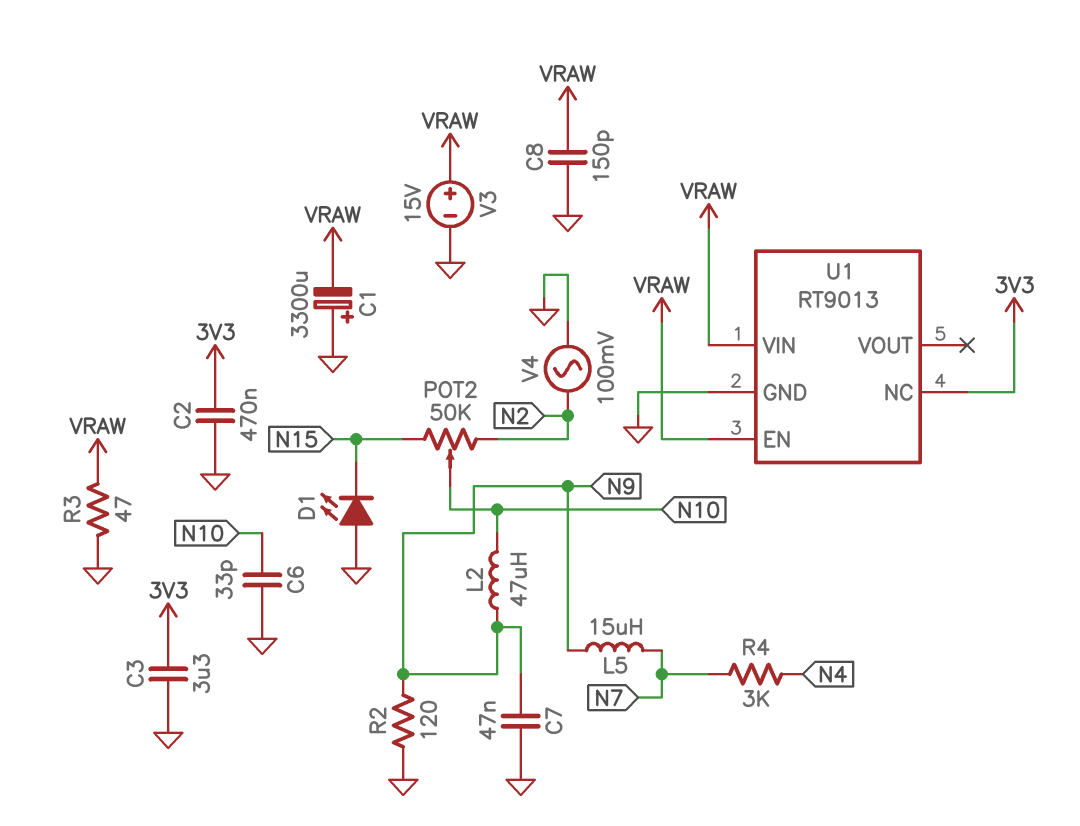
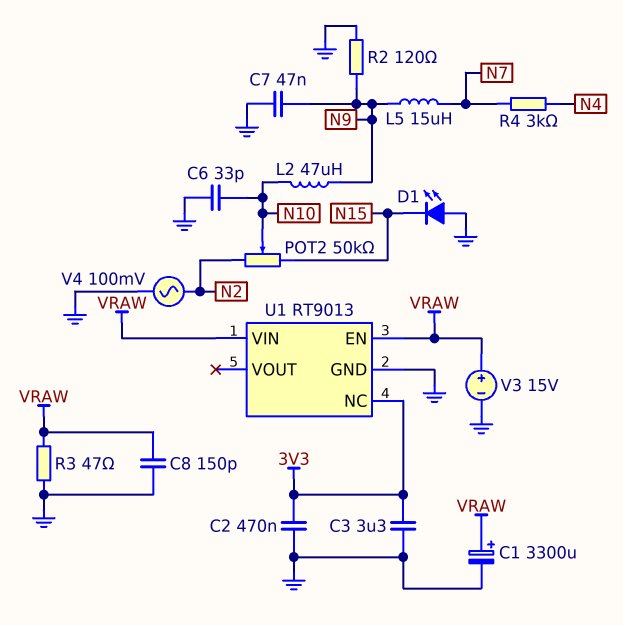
C1: 3300uF (plus GND, minus VRAW) -> 3300uF (plus VRAW, minus GND)

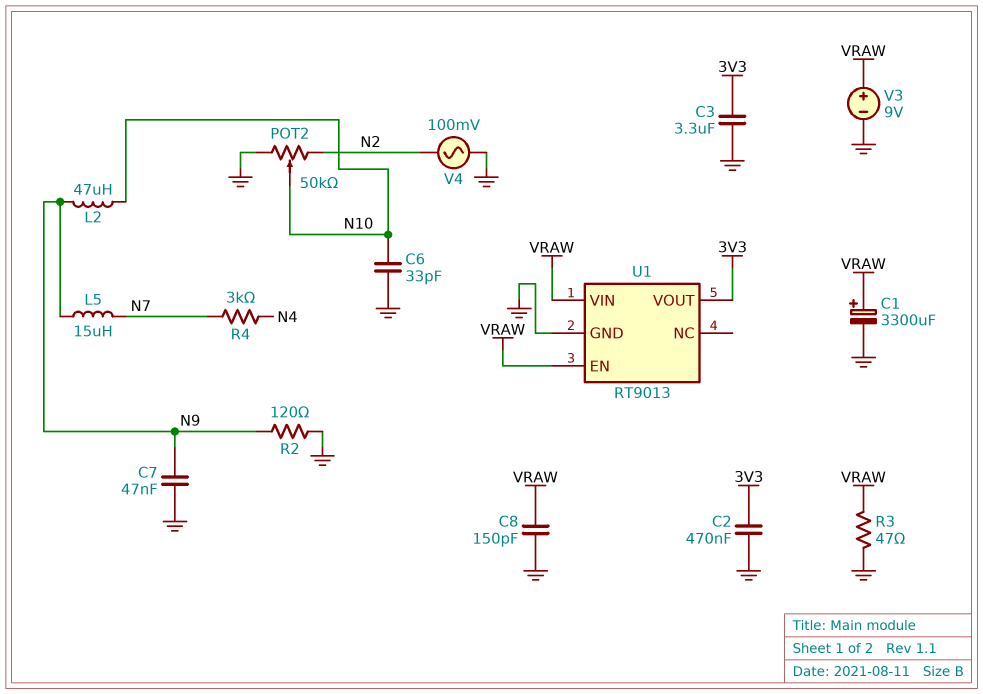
D1: LED (A GND, K N15) -> none
POT2: 50k (N2, N15, wiper N10) -> 50k (GND, N2, wiper N10)
U1 pin NC: 3V3 -> none
U1 pin VOUT: none -> 3V3
V3: 15V (plus VRAW, minus GND) -> 9V (plus VRAW, minus GND)

